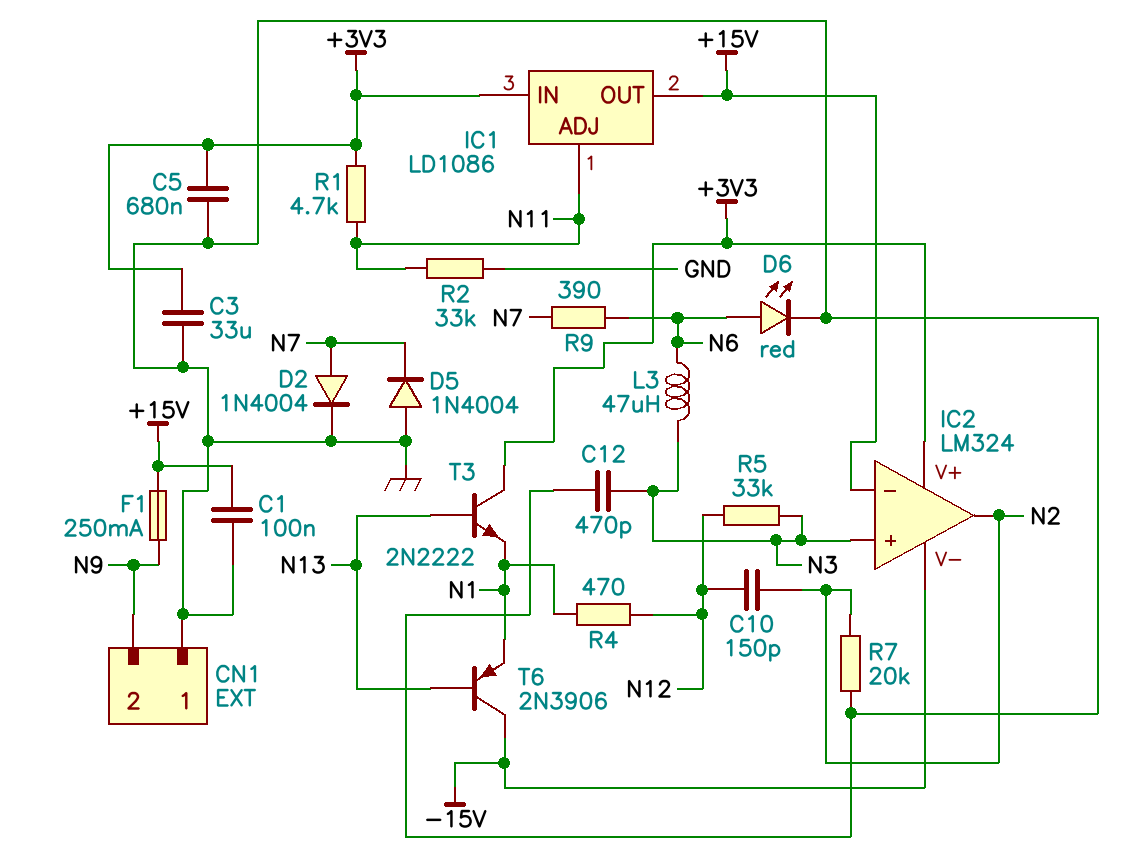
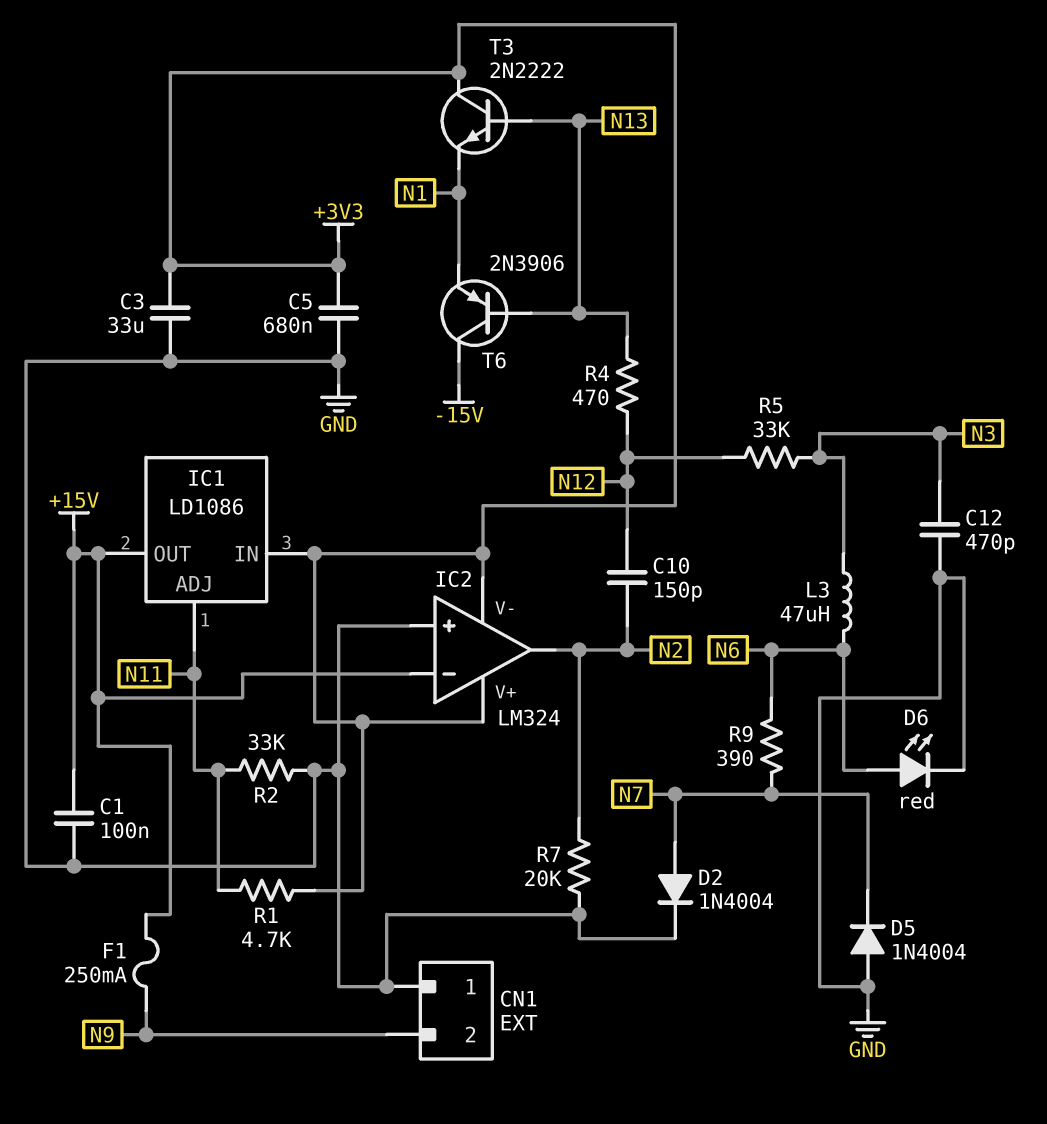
IC2 pin V-: -15V -> +3V3
IC2 pin in+: N3 -> GND
R4: 470 (N1, N12) -> 470 (N12, N13)

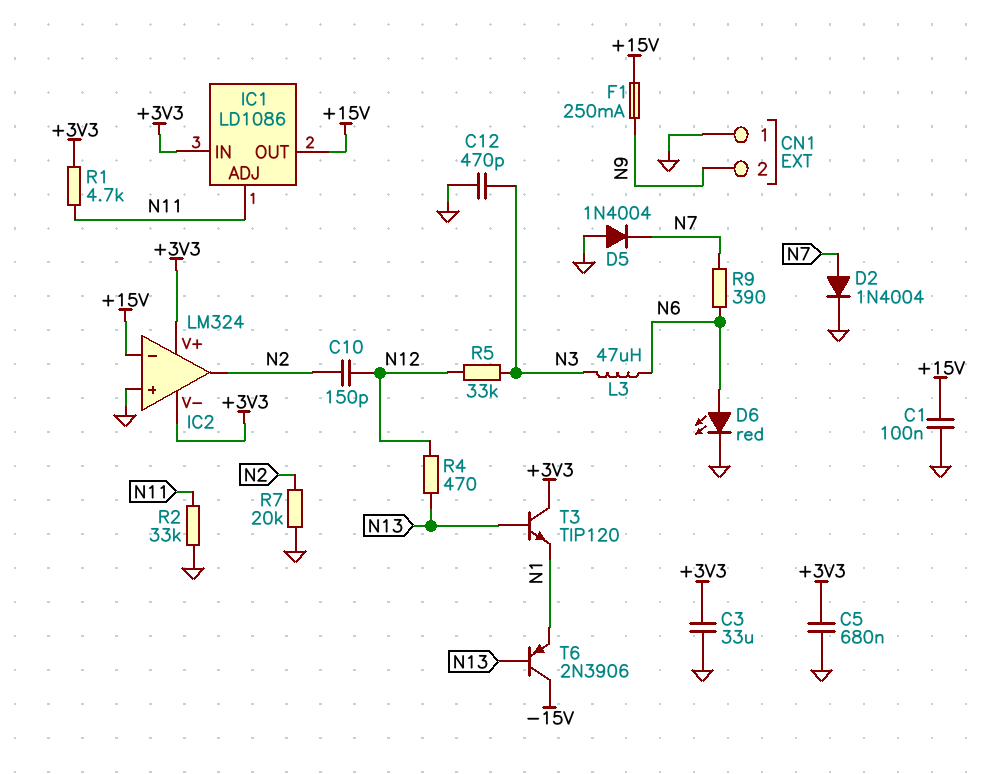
T3: NPN 2N2222 (B N13, C +3V3, E N1) -> NPN TIP120 (B N13, C +3V3, E N1)

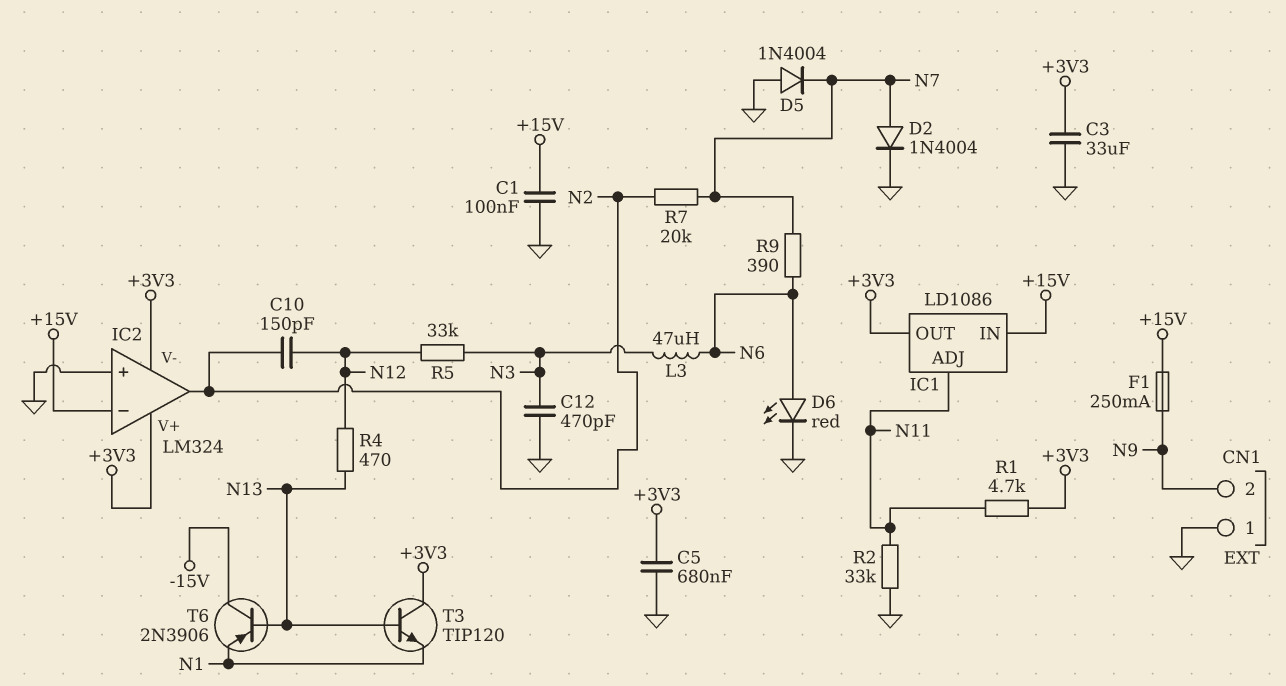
IC1 pin IN: +3V3 -> +15V
IC1 pin OUT: +15V -> +3V3
R7: 20k (GND, N2) -> 20k (N2, N7)

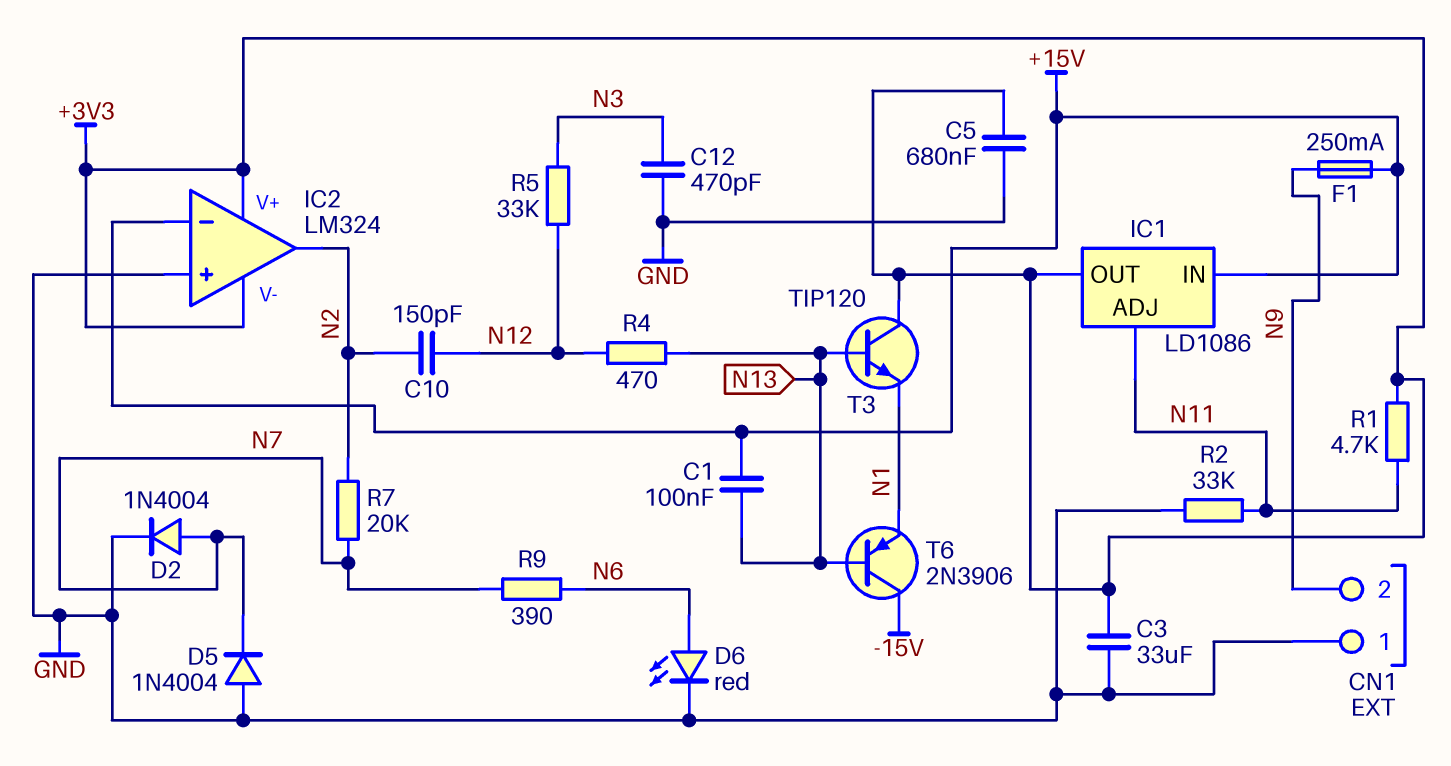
C1: 100nF (+15V, GND) -> 100nF (+15V, N13)
L3: 47uH (N3, N6) -> none

